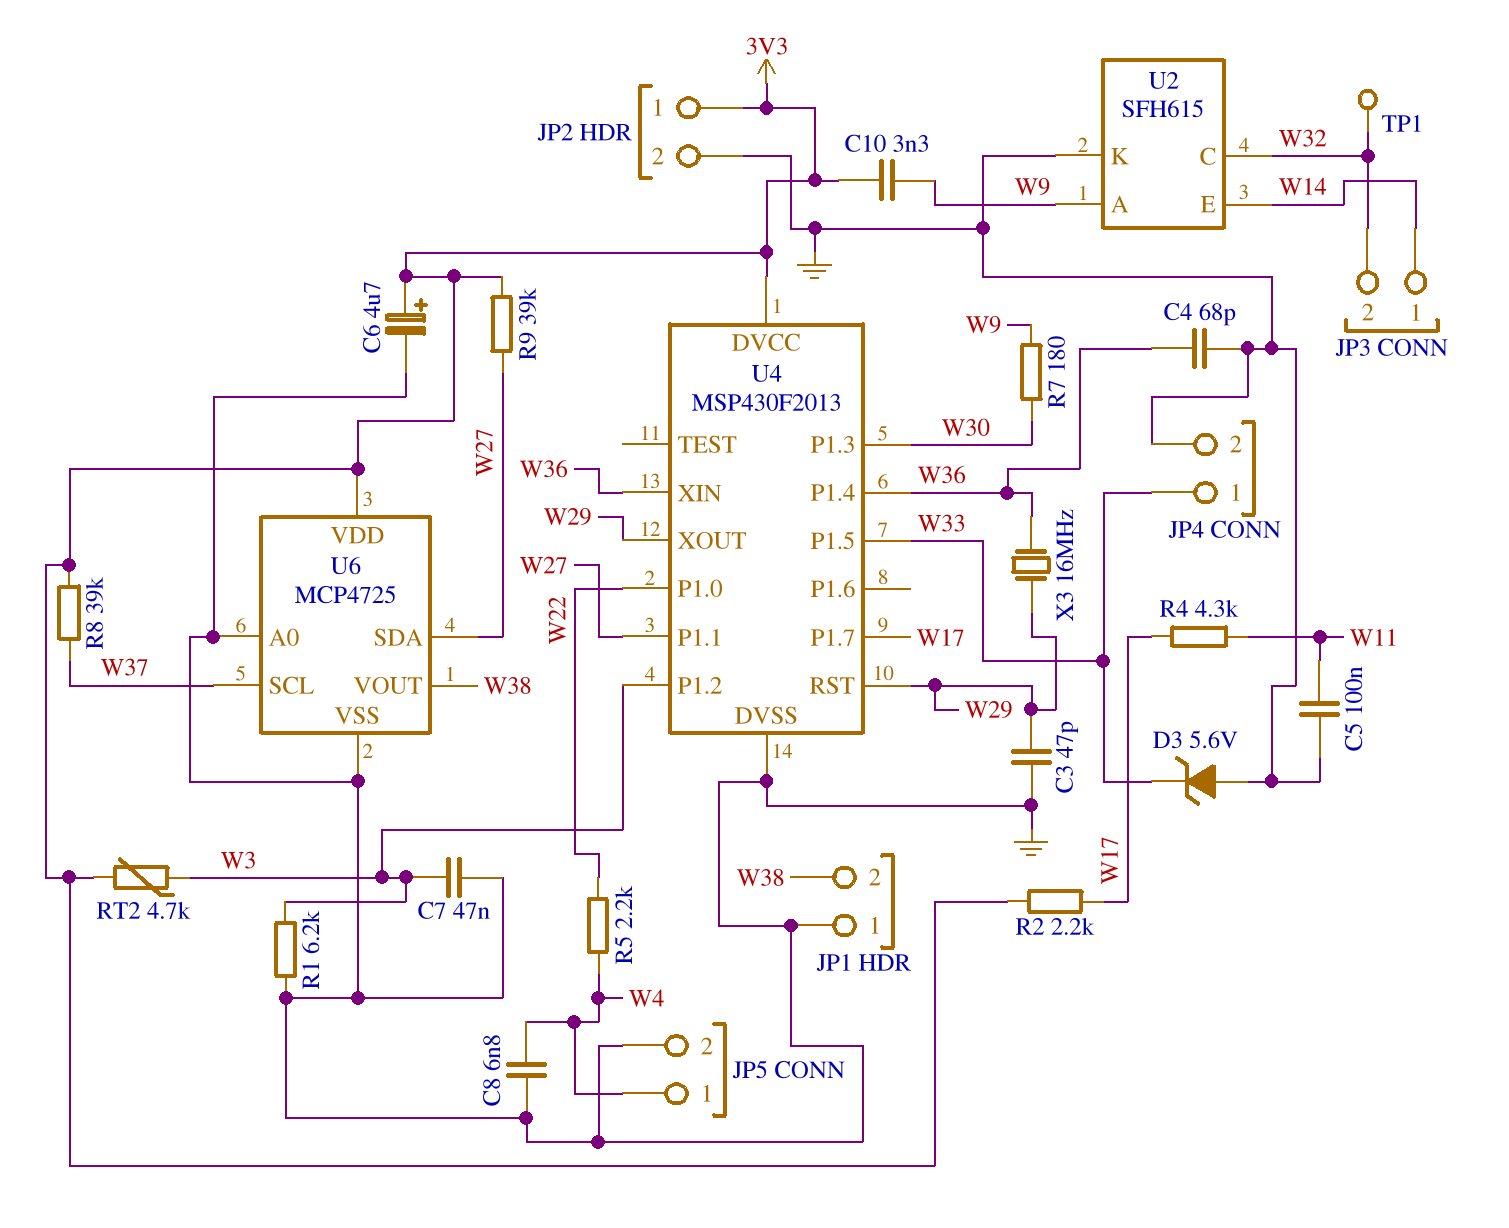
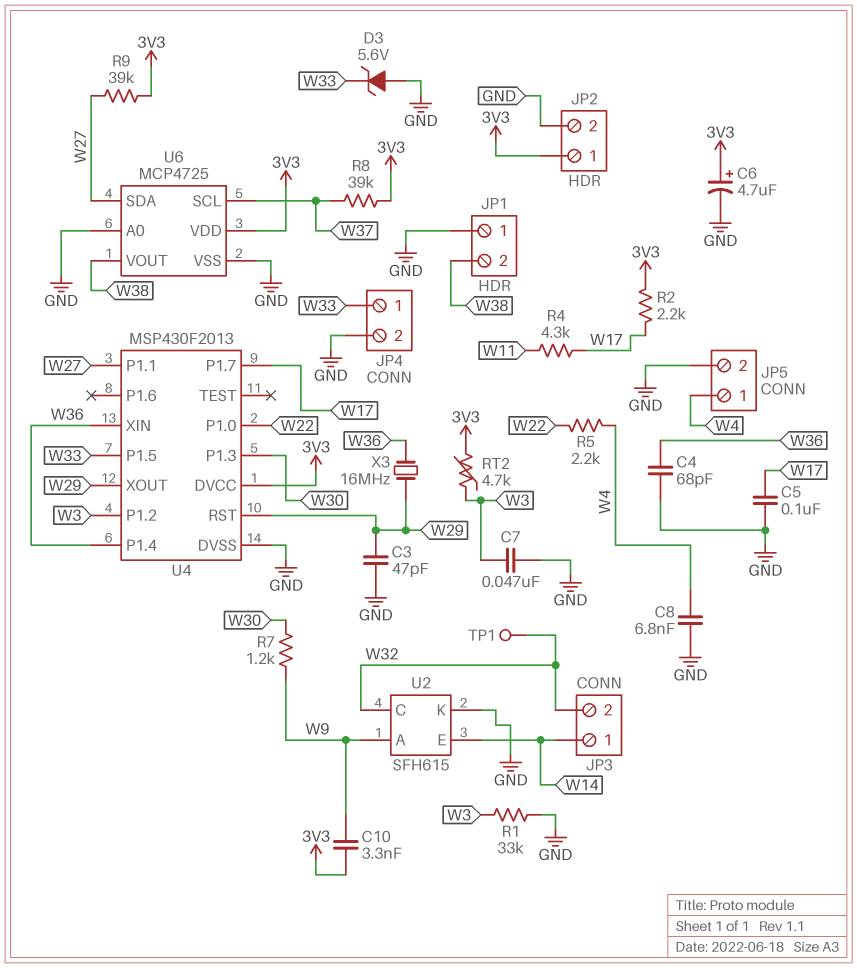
C5: 100nF (GND, W11) -> 100nF (GND, W17)
R1: 6.2k (GND, W3) -> 33k (GND, W3)
R7: 180 (W9, W30) -> 1.2k (W9, W30)

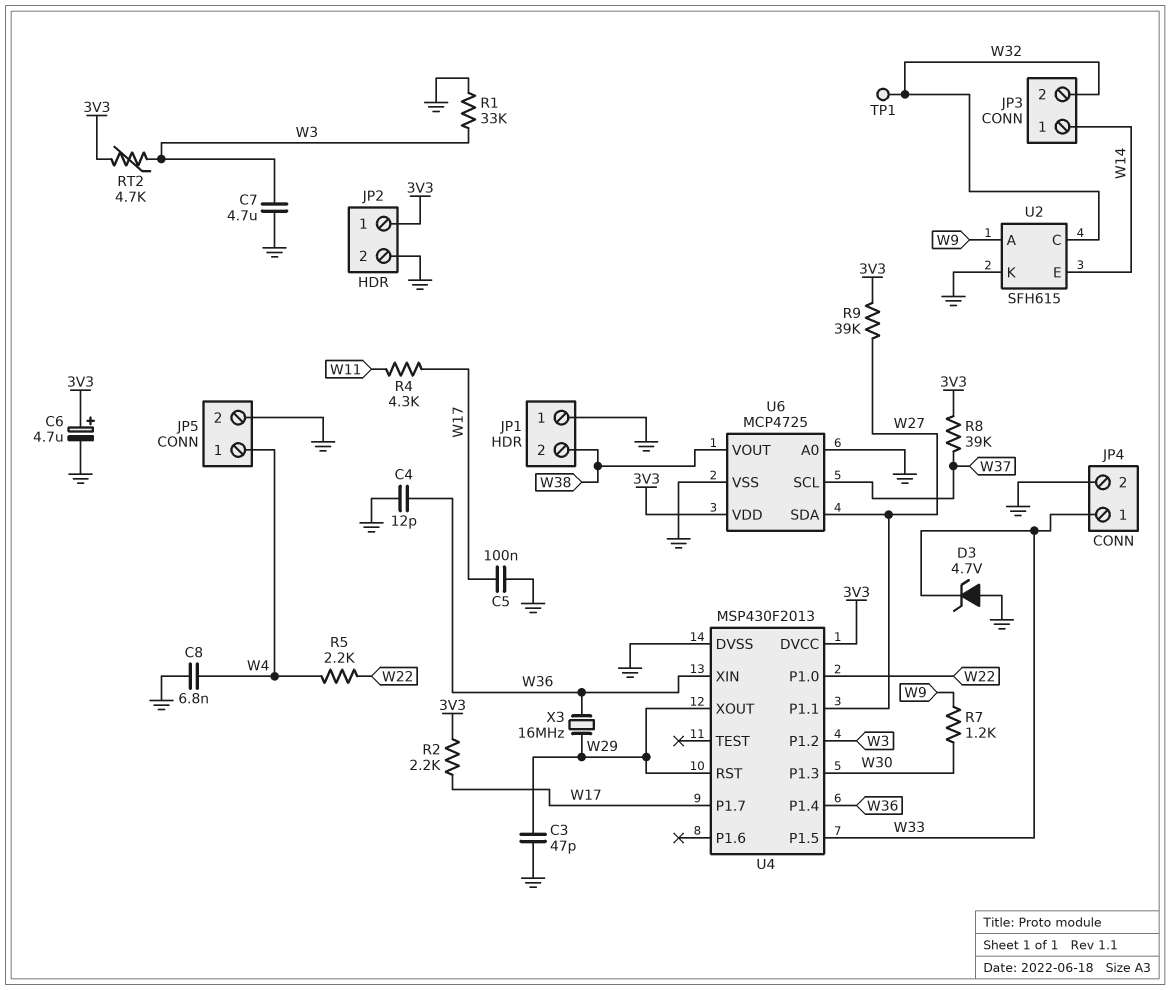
C4: 68pF (GND, W36) -> 12pF (GND, W36)
C7: 47nF (GND, W3) -> 4.7uF (GND, W3)
C10: 3.3nF (3V3, W9) -> none
D3: zener 5.6V (A GND, K W33) -> zener 4.7V (A GND, K W33)

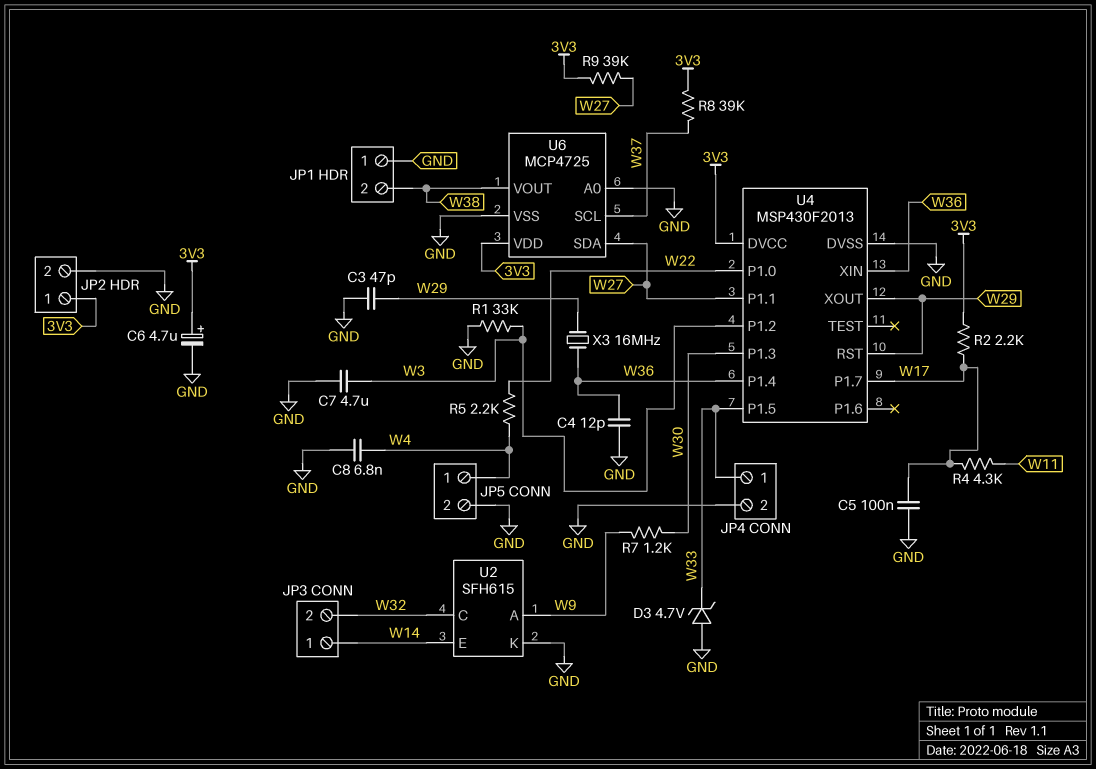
RT2: 4.7k (3V3, W3) -> none
TP1: test point (W32) -> none

